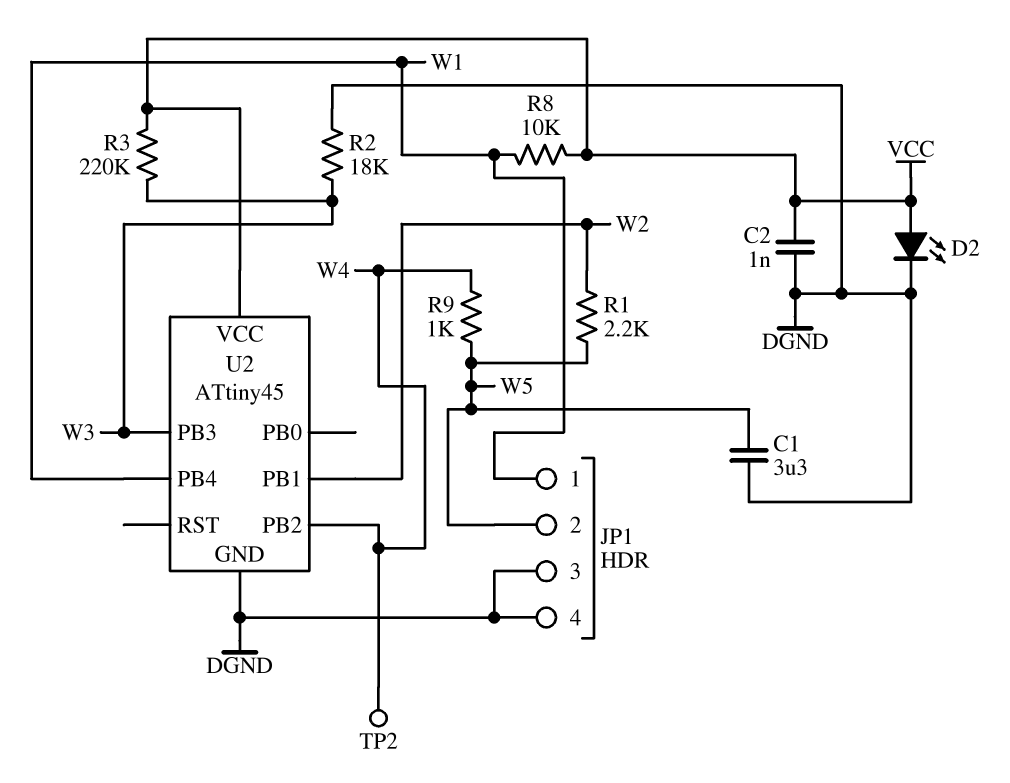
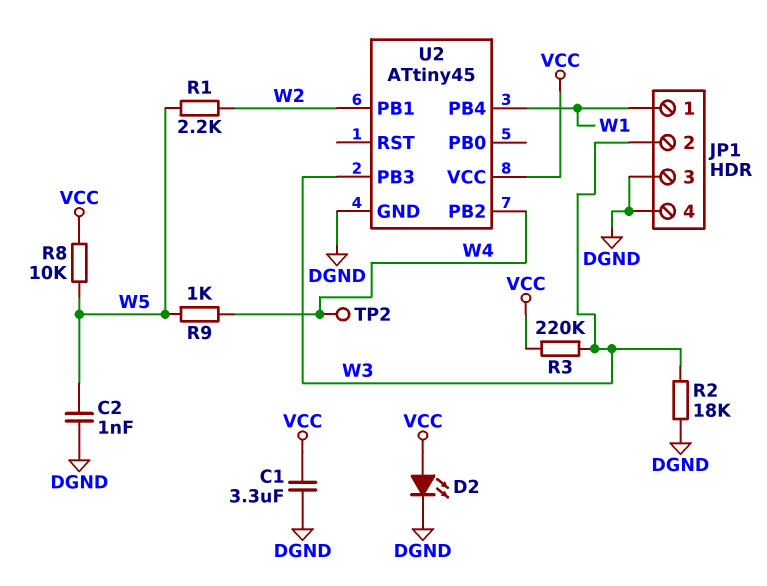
C1: 3.3uF (DGND, W5) -> 3.3uF (DGND, VCC)
C2: 1nF (DGND, VCC) -> 1nF (DGND, W5)
JP1 pin 2: W5 -> W3
R8: 10k (VCC, W1) -> 10k (VCC, W5)

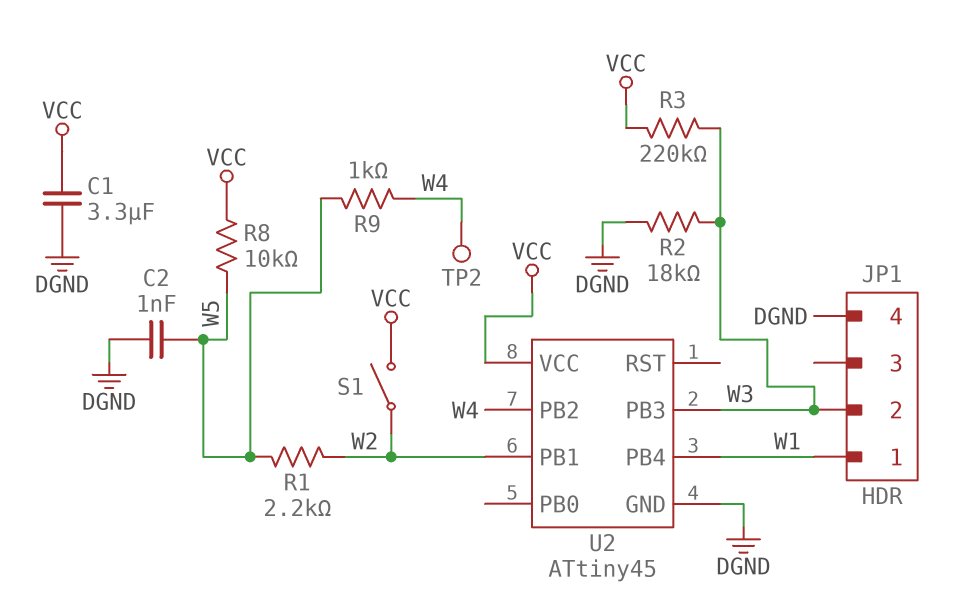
D2: LED (A VCC, K DGND) -> none
JP1 pin 3: DGND -> none
S1: none -> switch (VCC, W2)

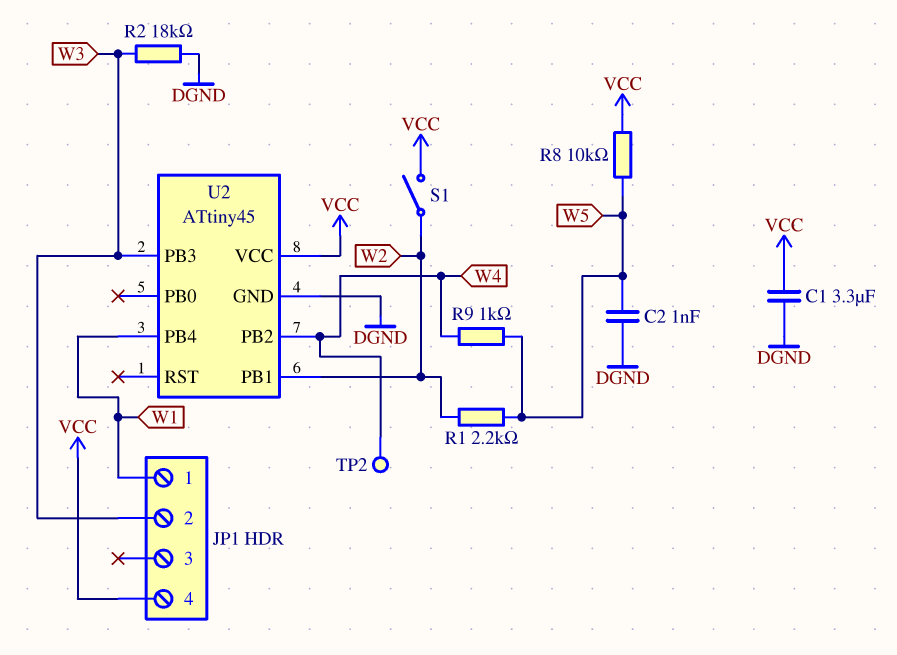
JP1 pin 4: DGND -> VCC
R3: 220k (VCC, W3) -> none

